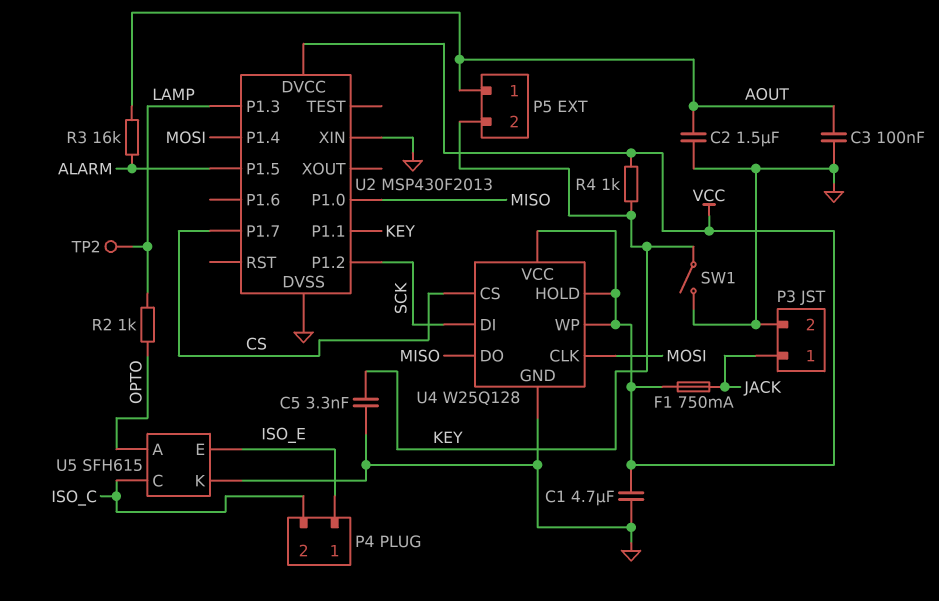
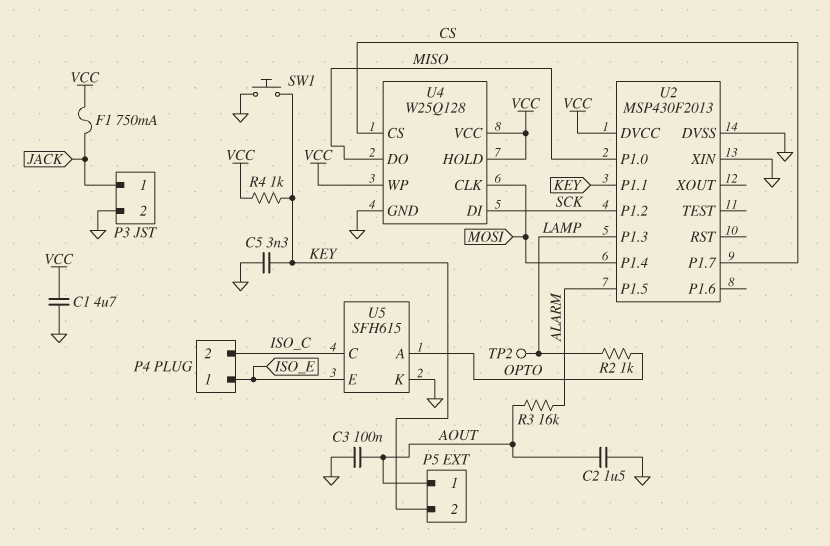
SW1: switch (GND, KEY) -> button (GND, KEY)

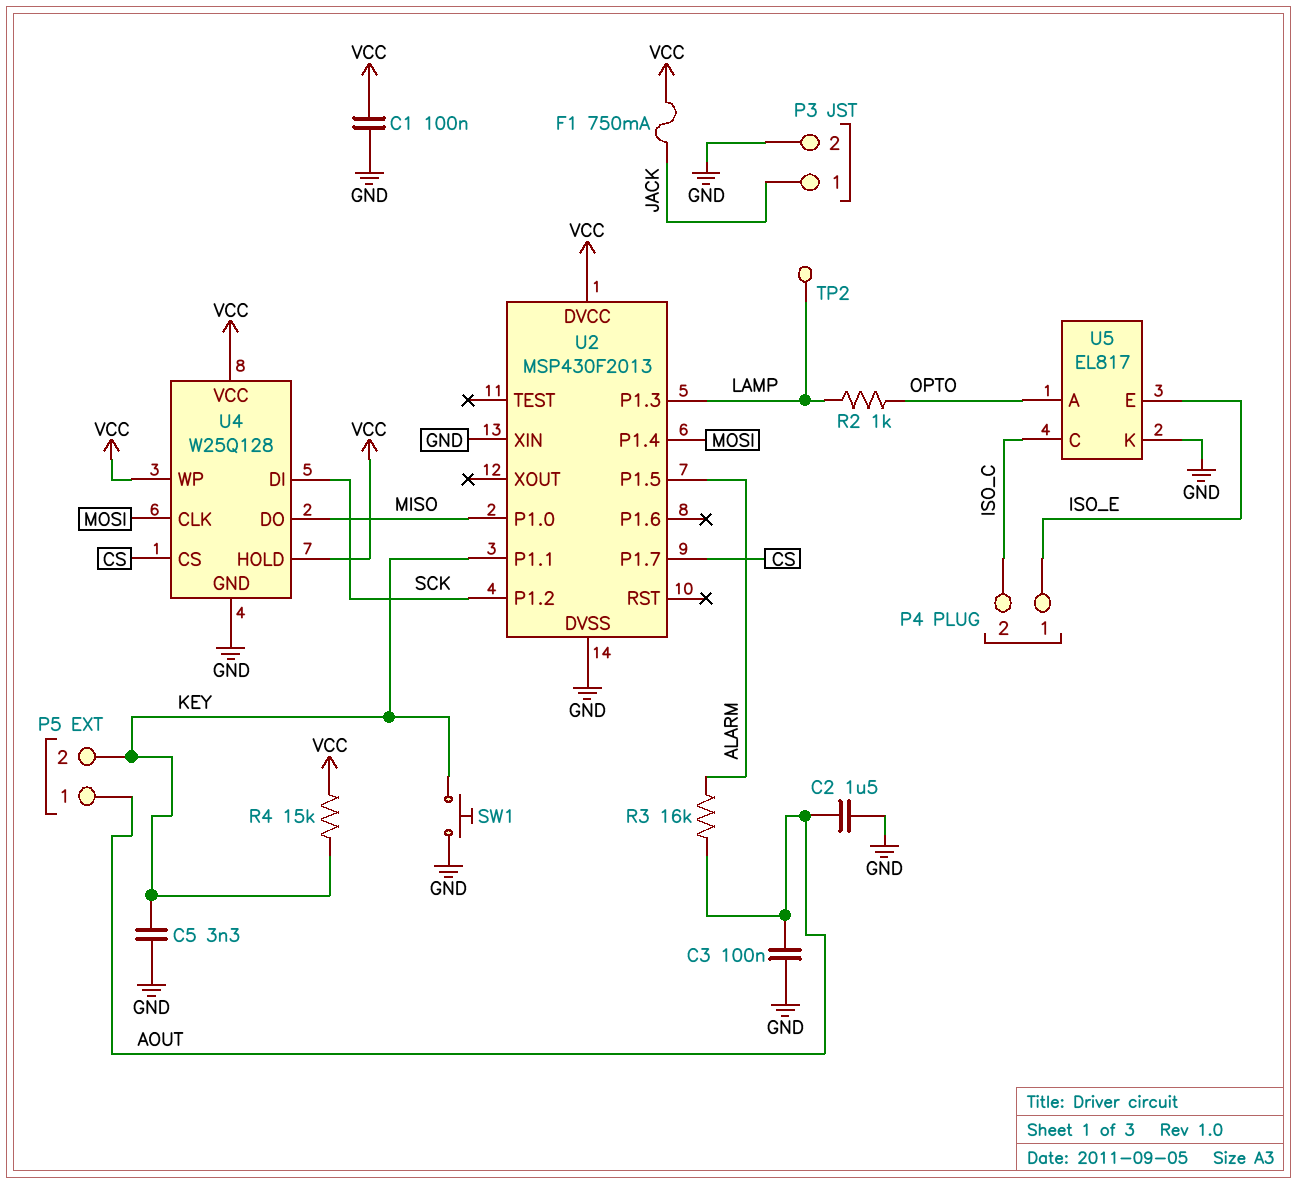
C1: 4.7uF (GND, VCC) -> 100nF (GND, VCC)
R4: 1k (KEY, VCC) -> 15k (KEY, VCC)
U5: SFH615 -> EL817

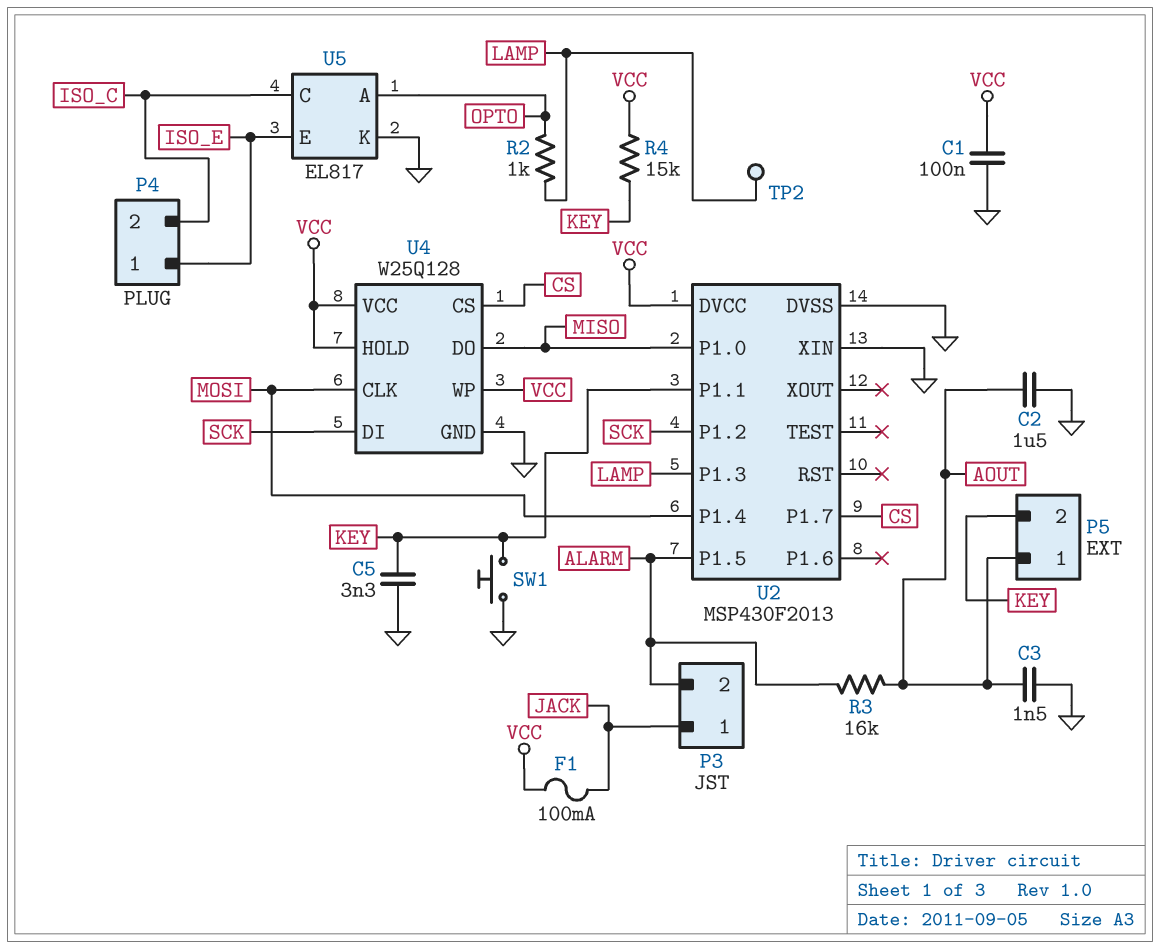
C3: 100nF (AOUT, GND) -> 1.5nF (AOUT, GND)
F1: 750mA (JACK, VCC) -> 100mA (JACK, VCC)
P3 pin 2: GND -> ALARM

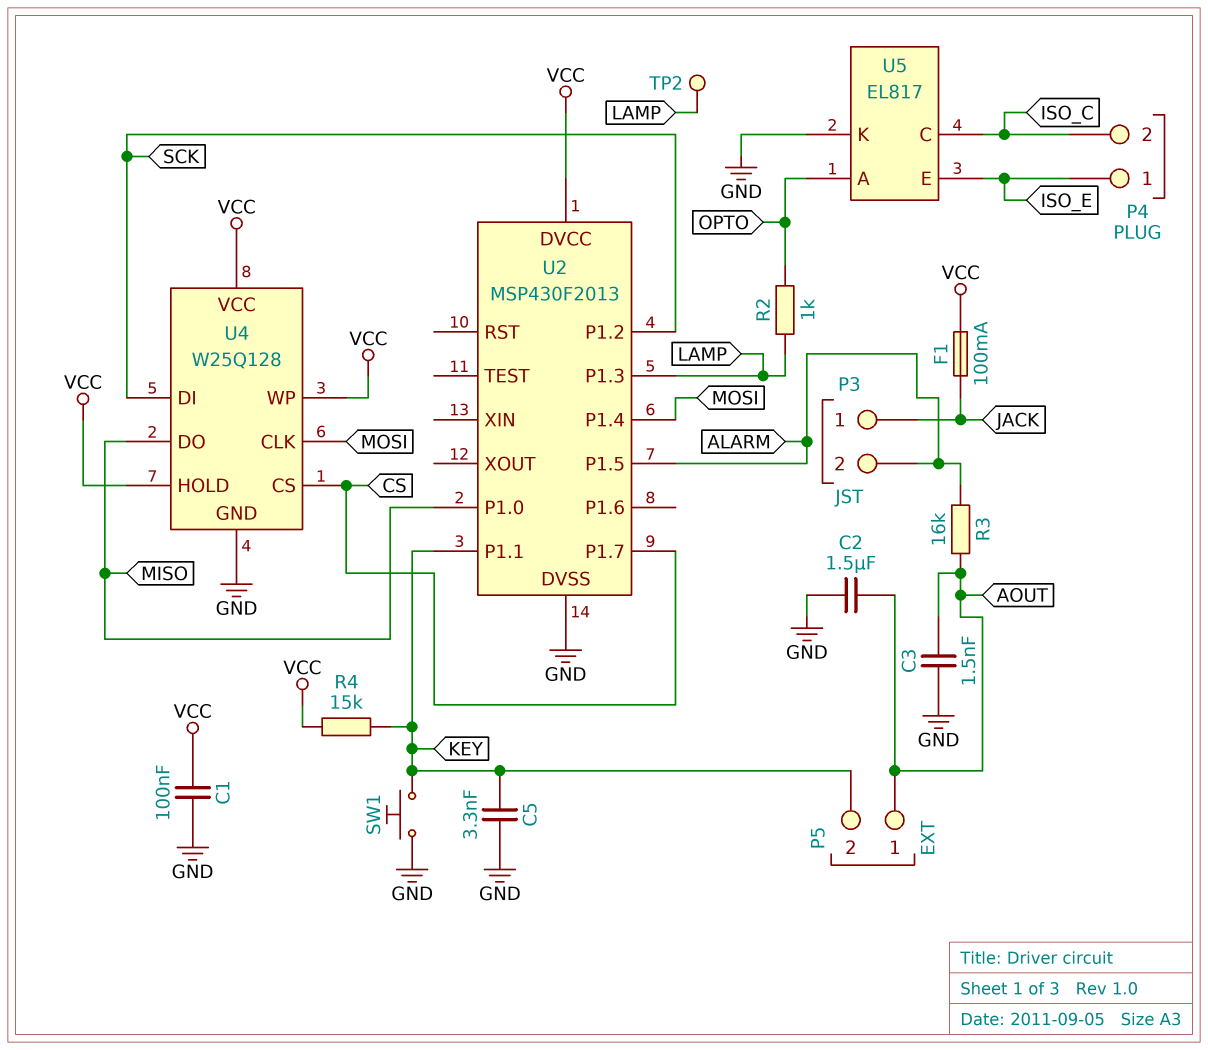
U2 pin XIN: GND -> none

